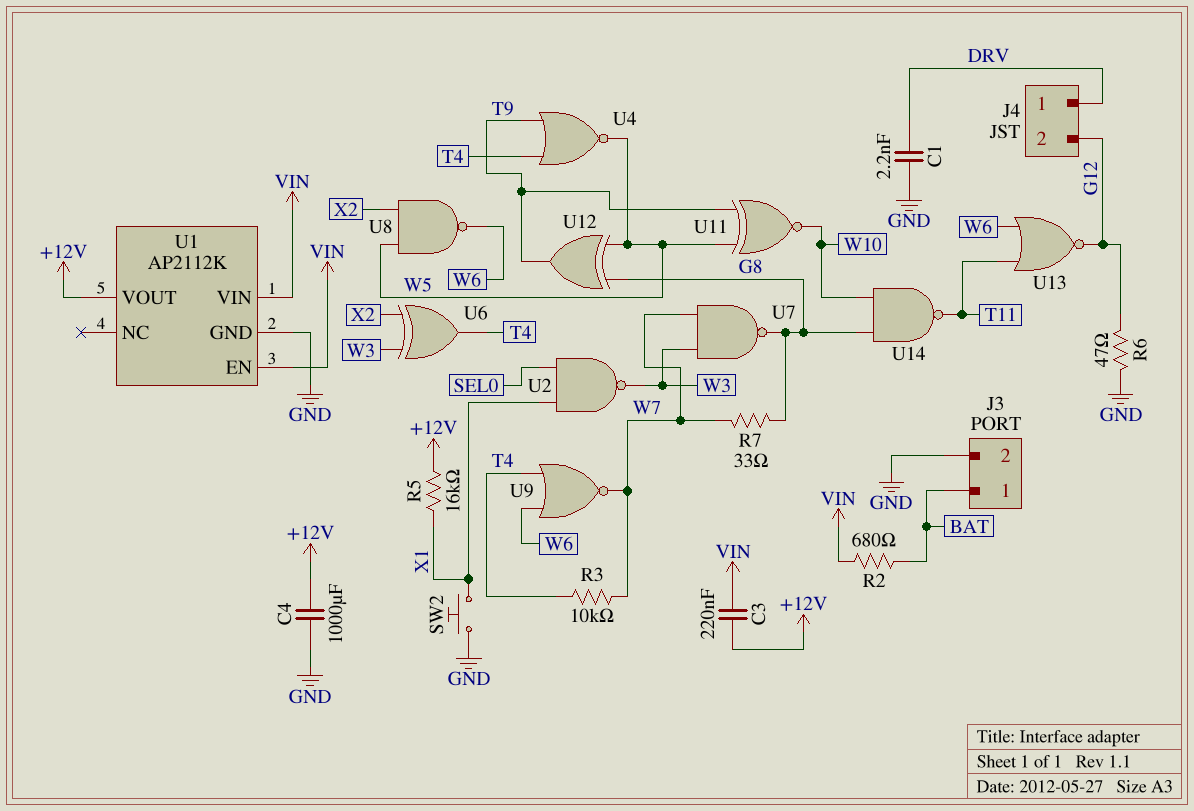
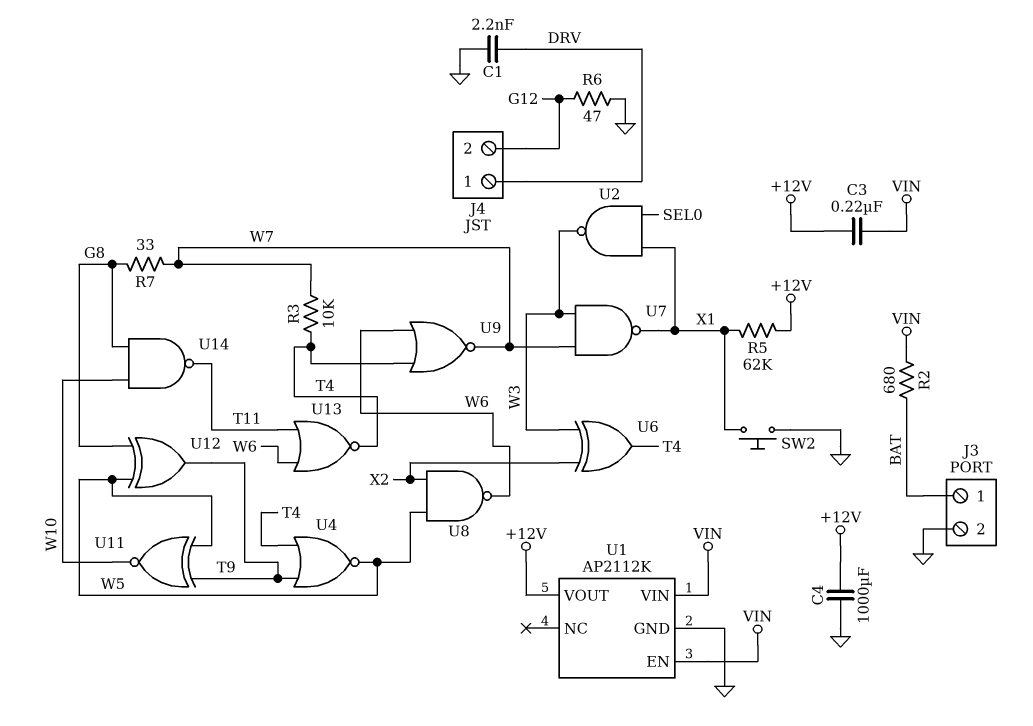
R5: 16k (+12V, X1) -> 62k (+12V, X1)
U7: NAND (in W3, in W7, out G8) -> NAND (in W3, in W7, out X1)
U13: NOR (in T11, in W6, out G12) -> NOR (in T11, in W6, out T4)

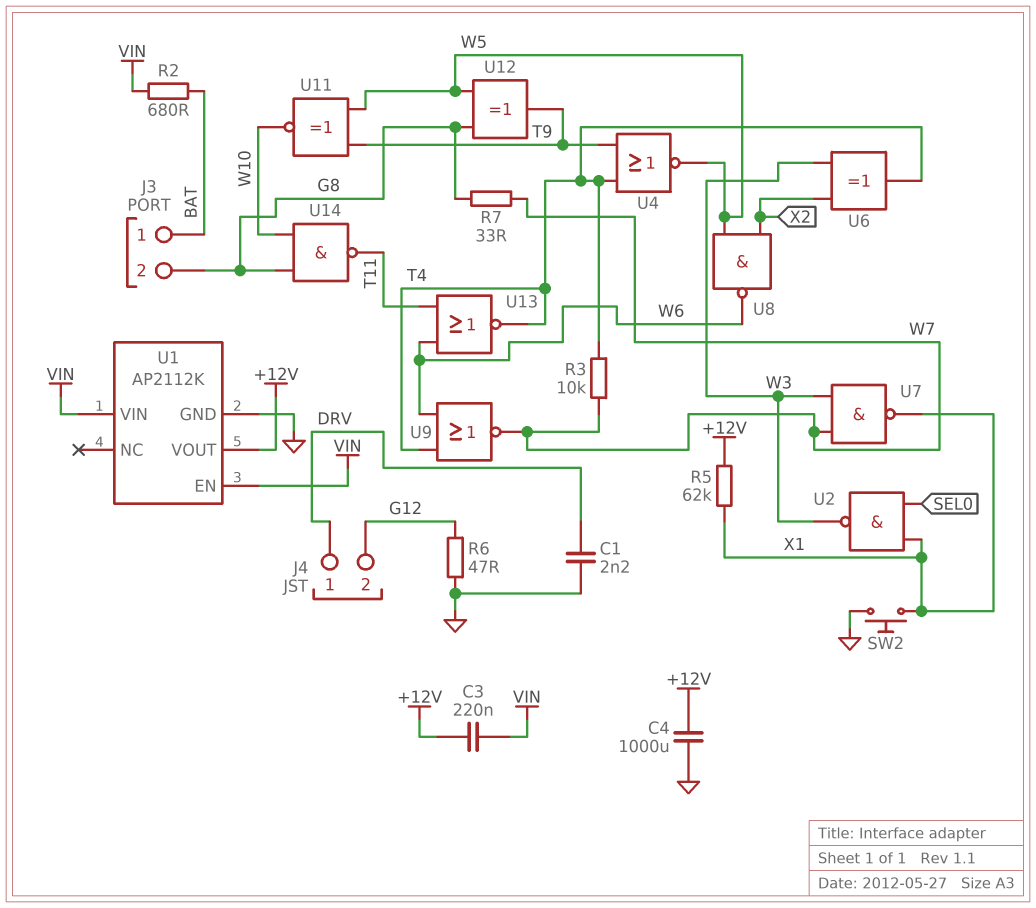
J3 pin 2: GND -> G8

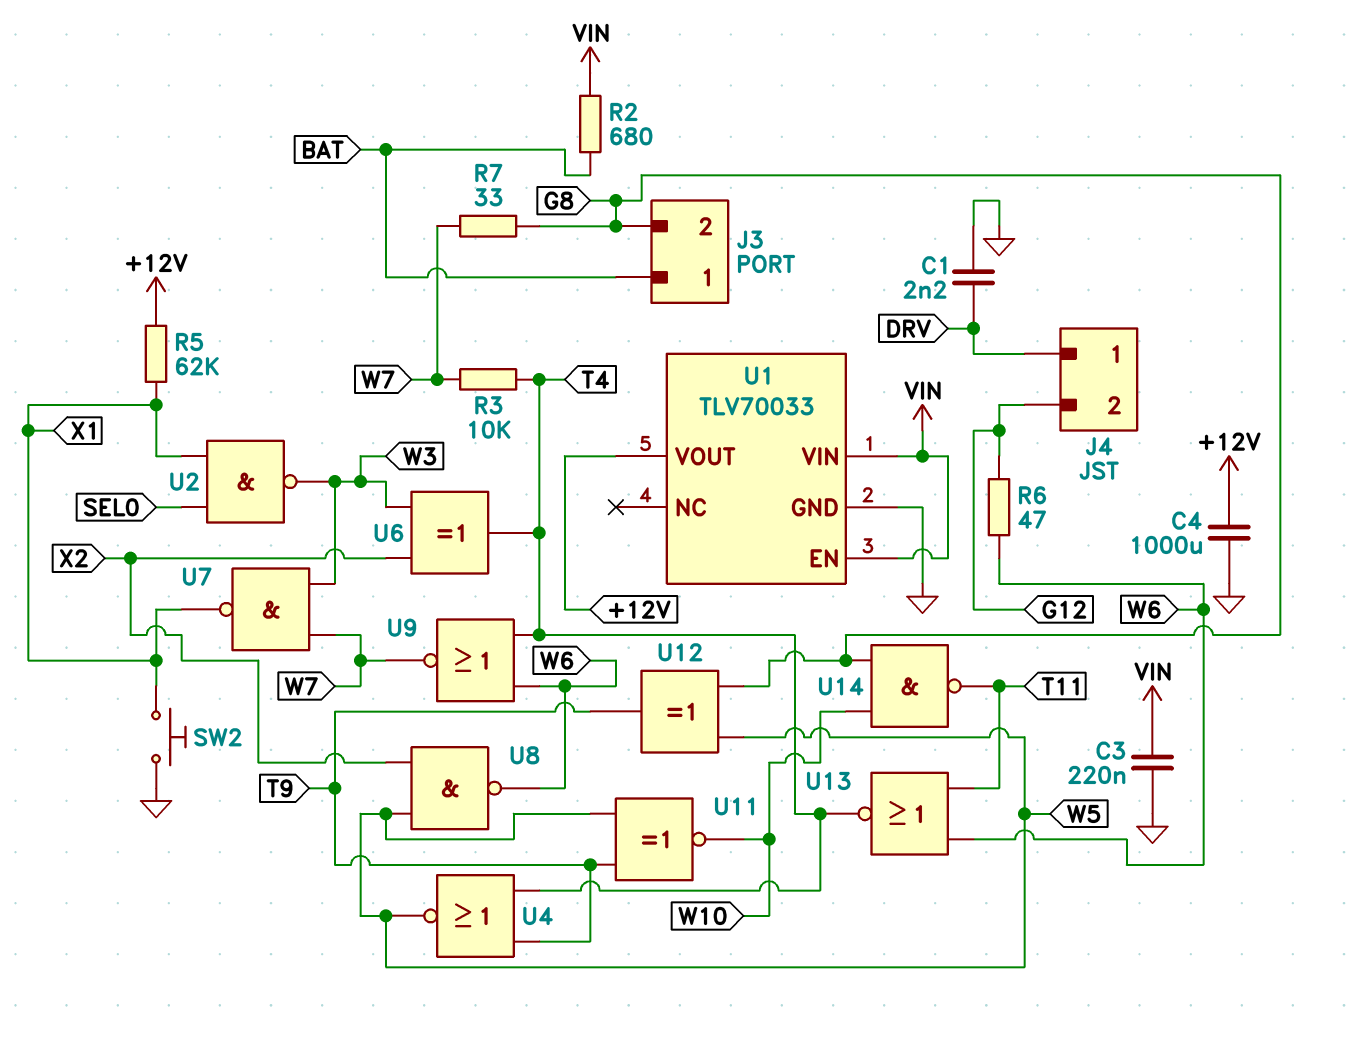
C3: 220nF (+12V, VIN) -> 220nF (GND, VIN)
R6: 47 (G12, GND) -> 47 (G12, W6)
U1: AP2112K -> TLV70033

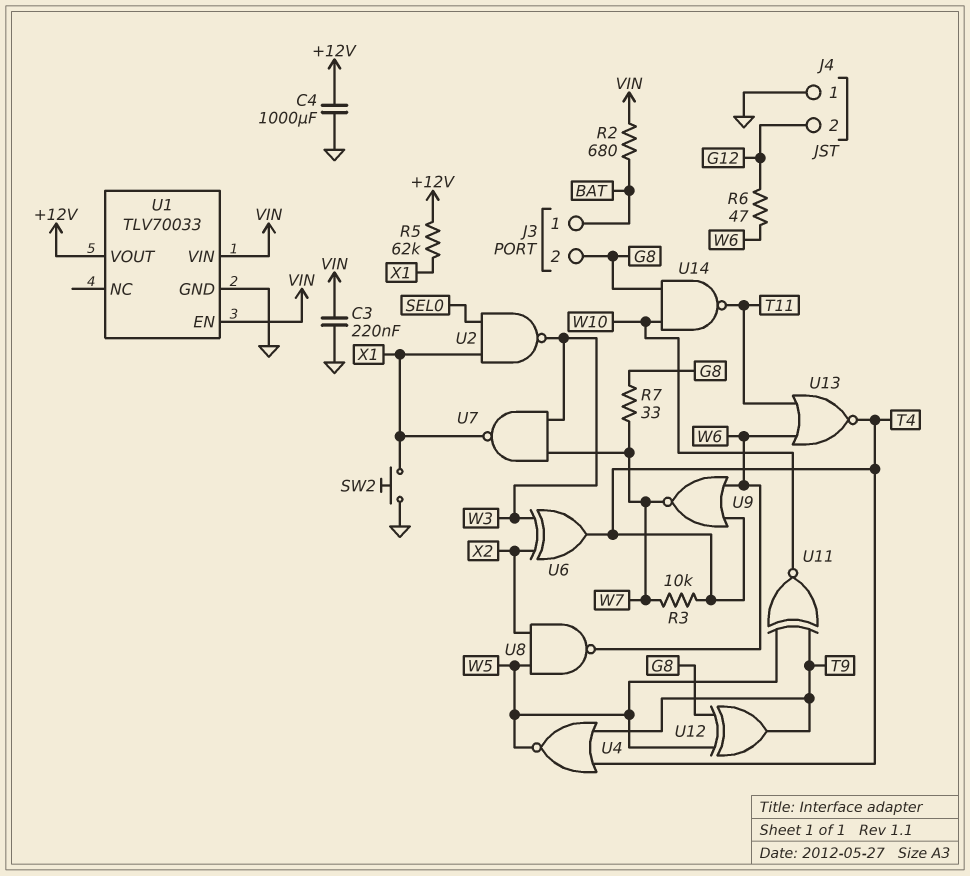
C1: 2.2nF (DRV, GND) -> none
J4 pin 1: DRV -> GND

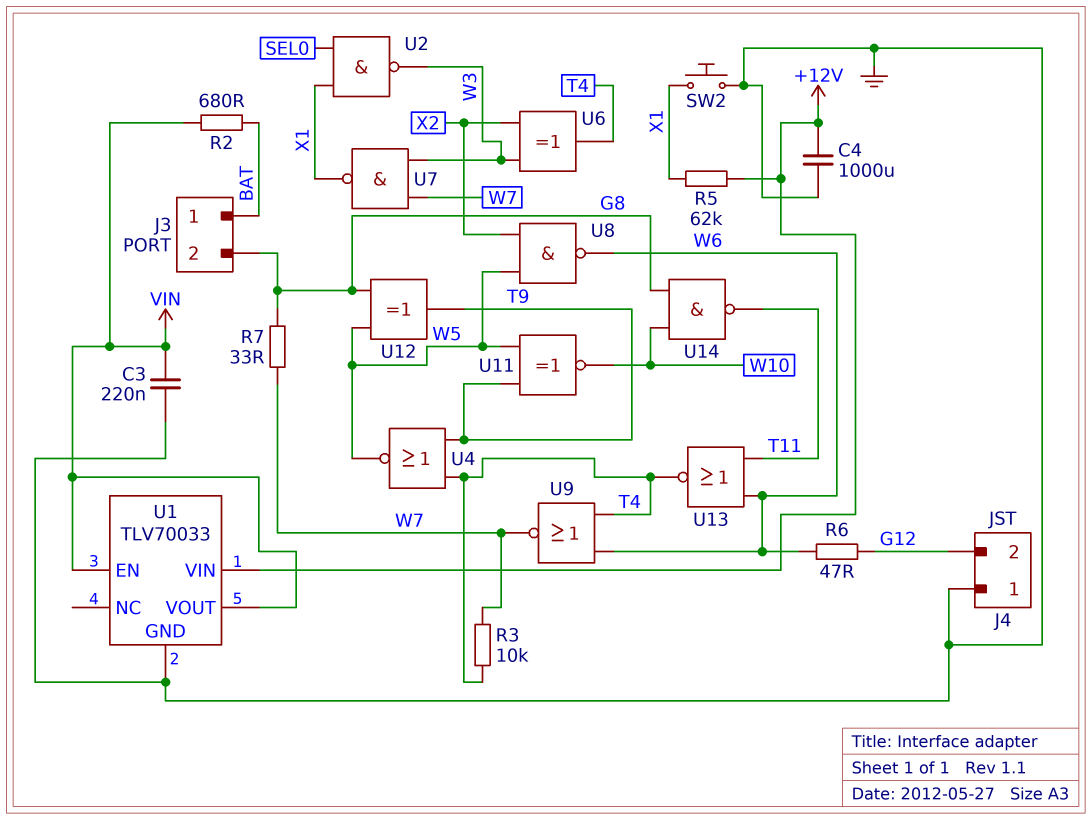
U1 pin VIN: VIN -> +12V
U1 pin VOUT: +12V -> VIN

